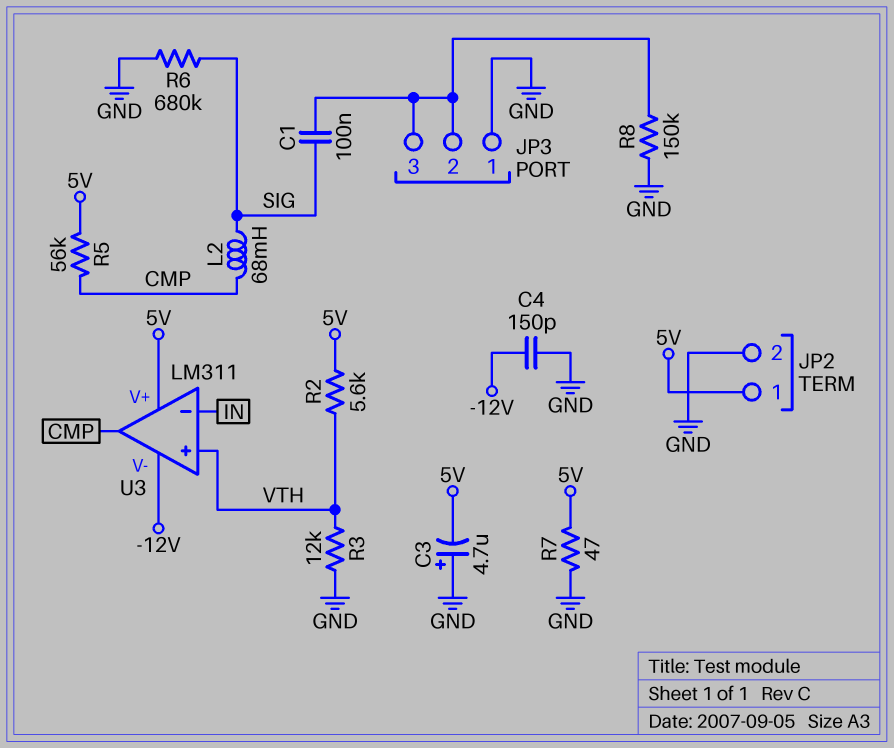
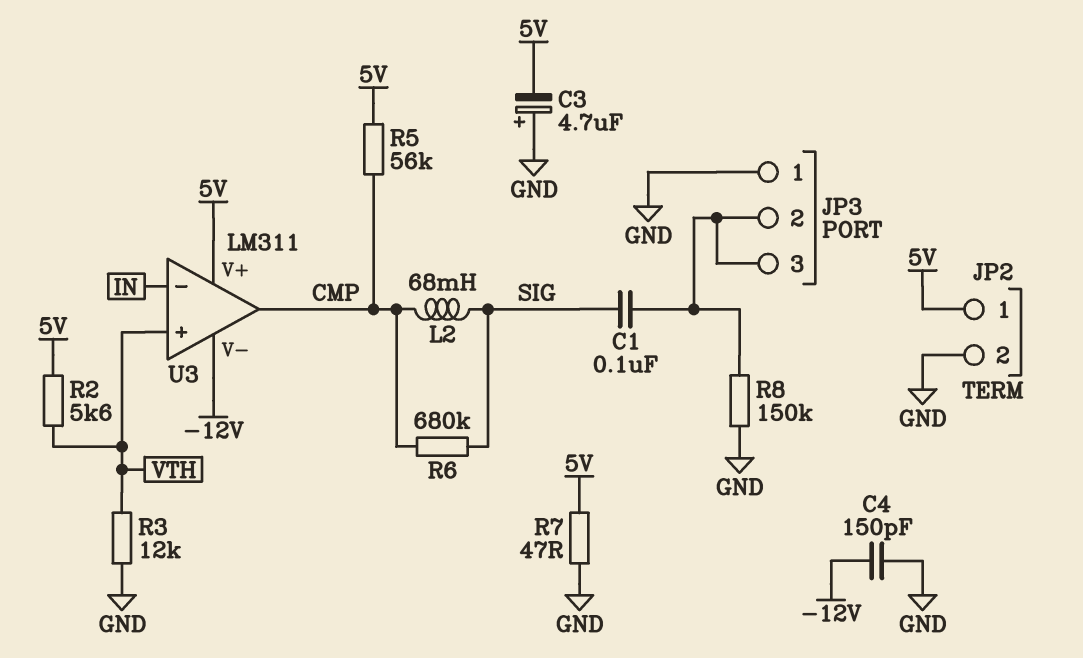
R6: 680k (GND, SIG) -> 680k (CMP, SIG)

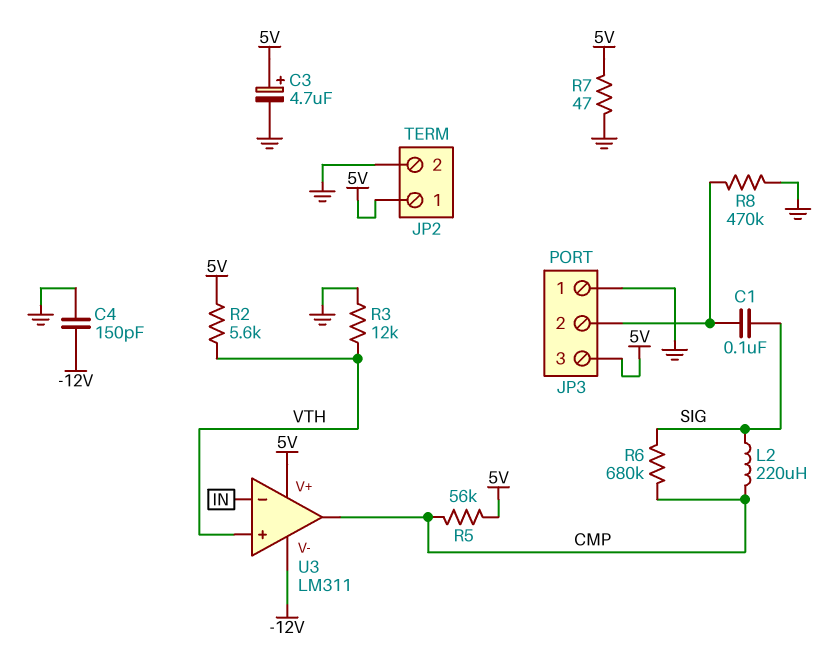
C3: 4.7uF (plus GND, minus 5V) -> 4.7uF (plus 5V, minus GND)
JP3 pin 3: JP3/2 -> 5V
L2: 68mH (CMP, SIG) -> 220uH (CMP, SIG)
R8: 150k (GND, JP3/2) -> 470k (GND, JP3/2)

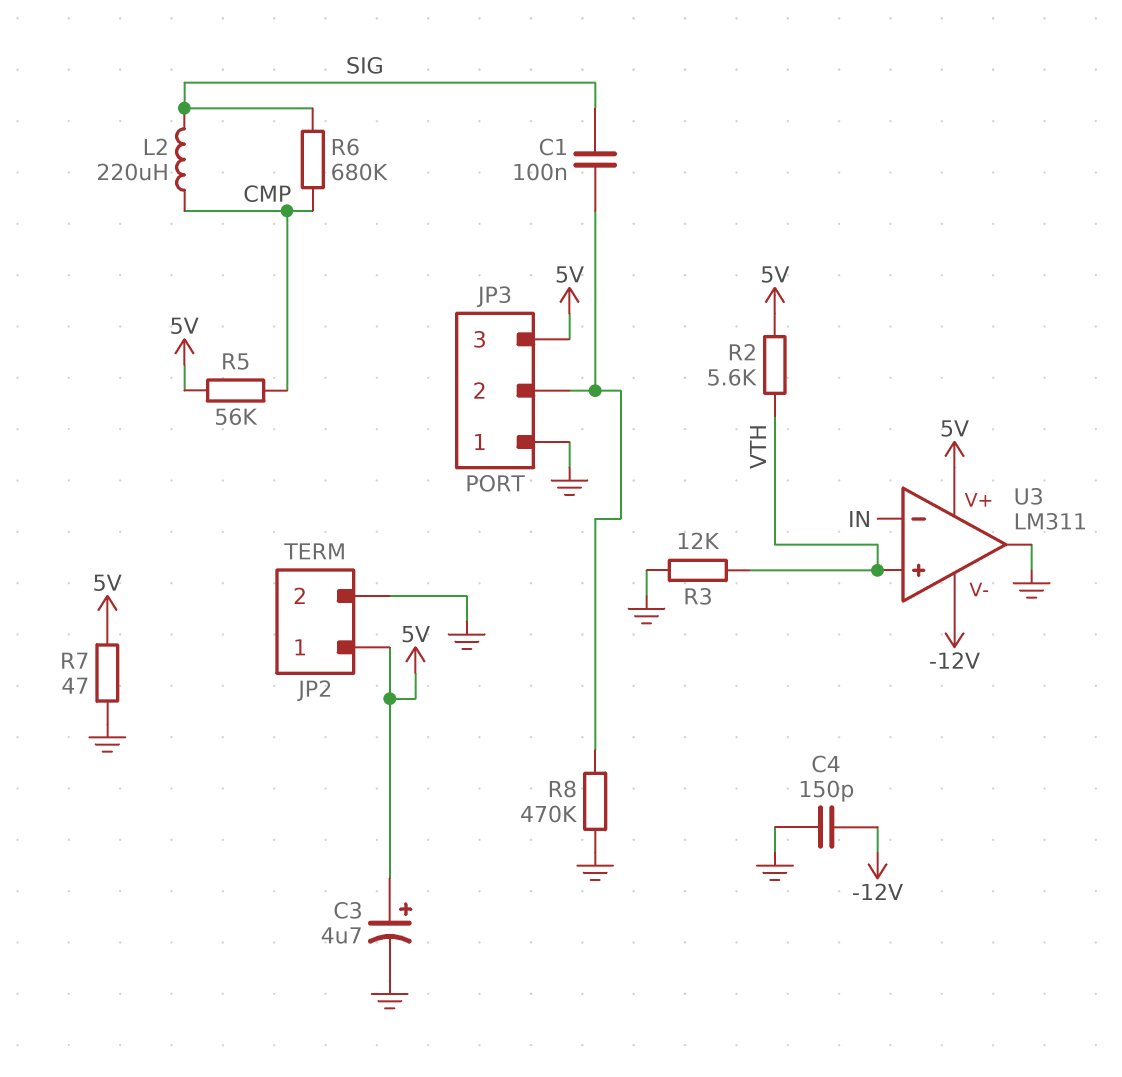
U3 pin out: CMP -> GND

